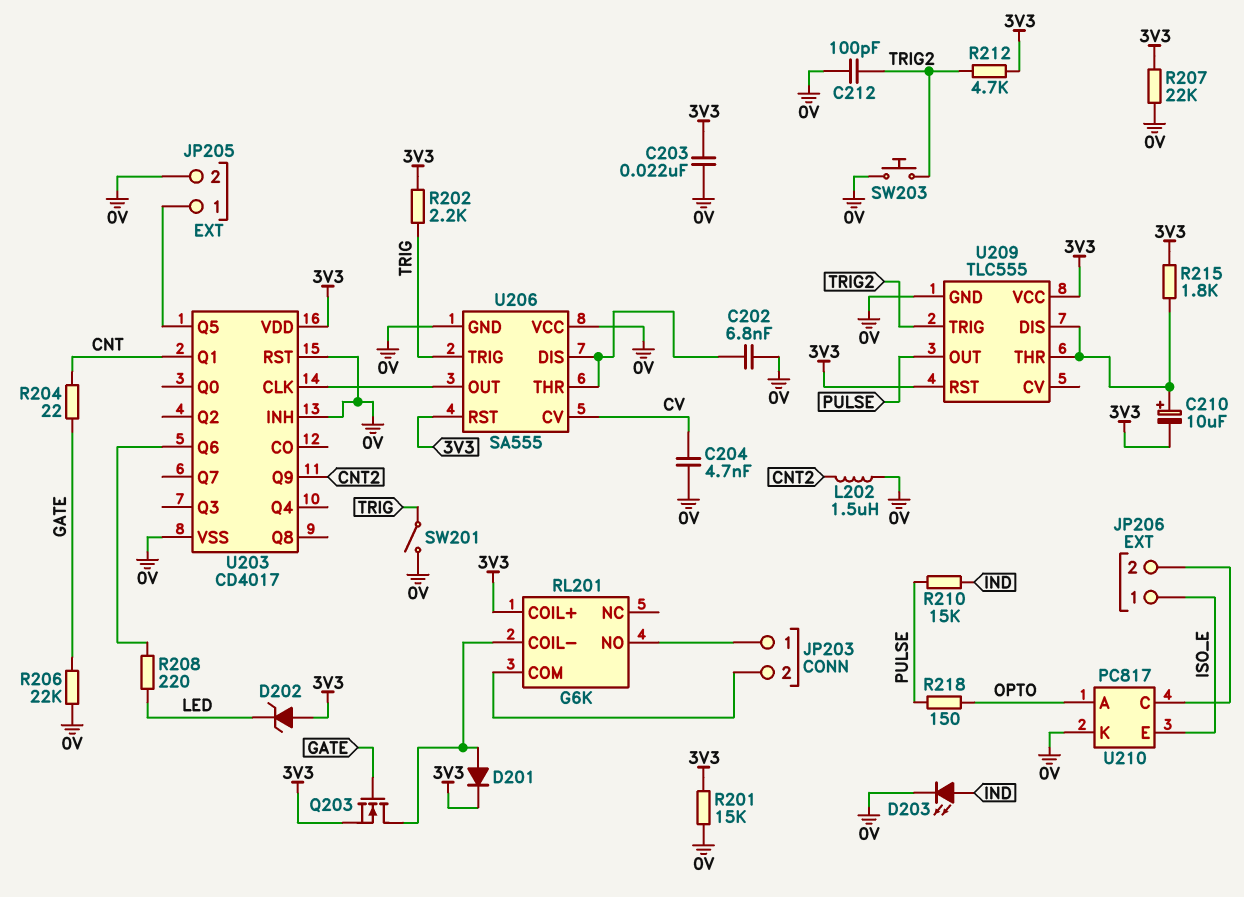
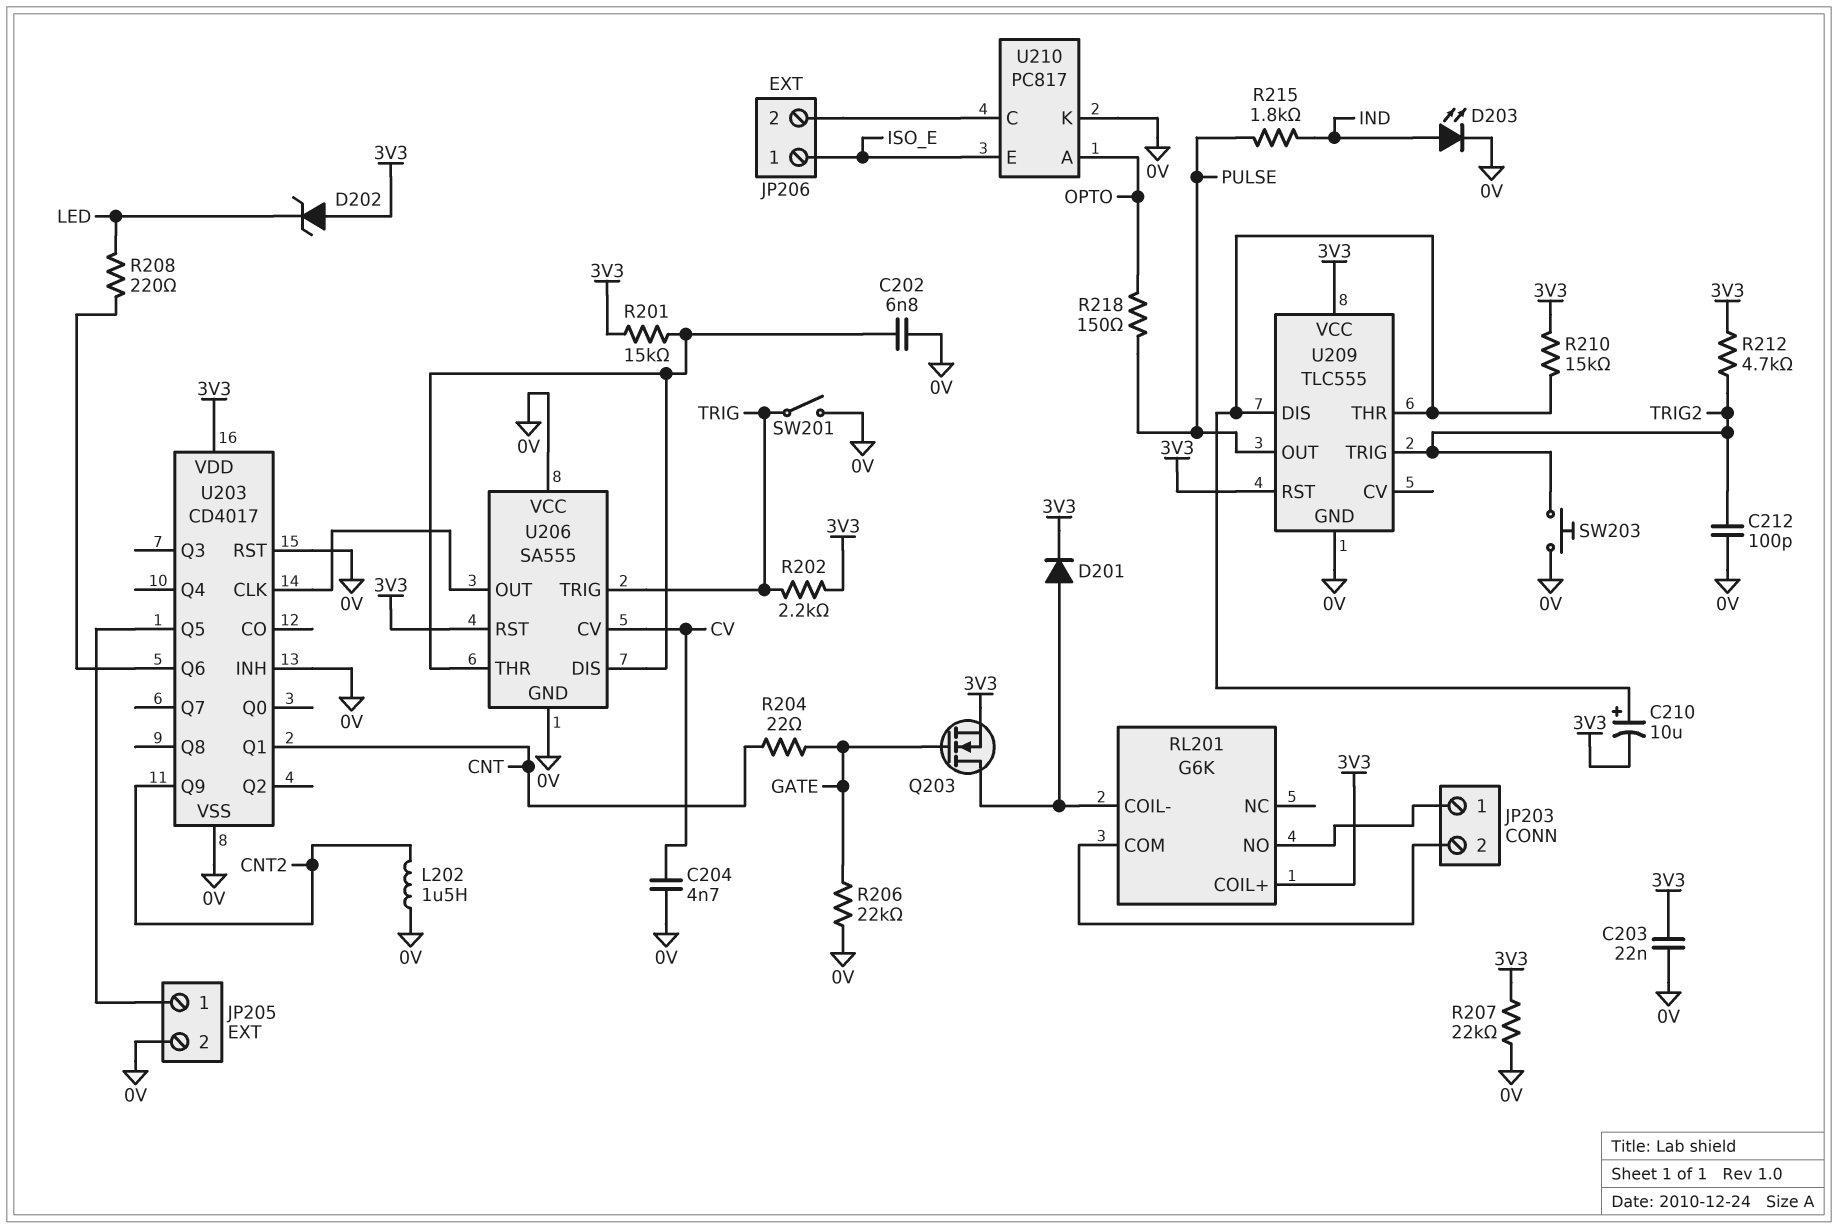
R201: 15k (0V, 3V3) -> 15k (3V3, U206/DIS)
R210: 15k (IND, PULSE) -> 15k (3V3, U209/DIS)
R215: 1.8k (3V3, U209/DIS) -> 1.8k (IND, PULSE)

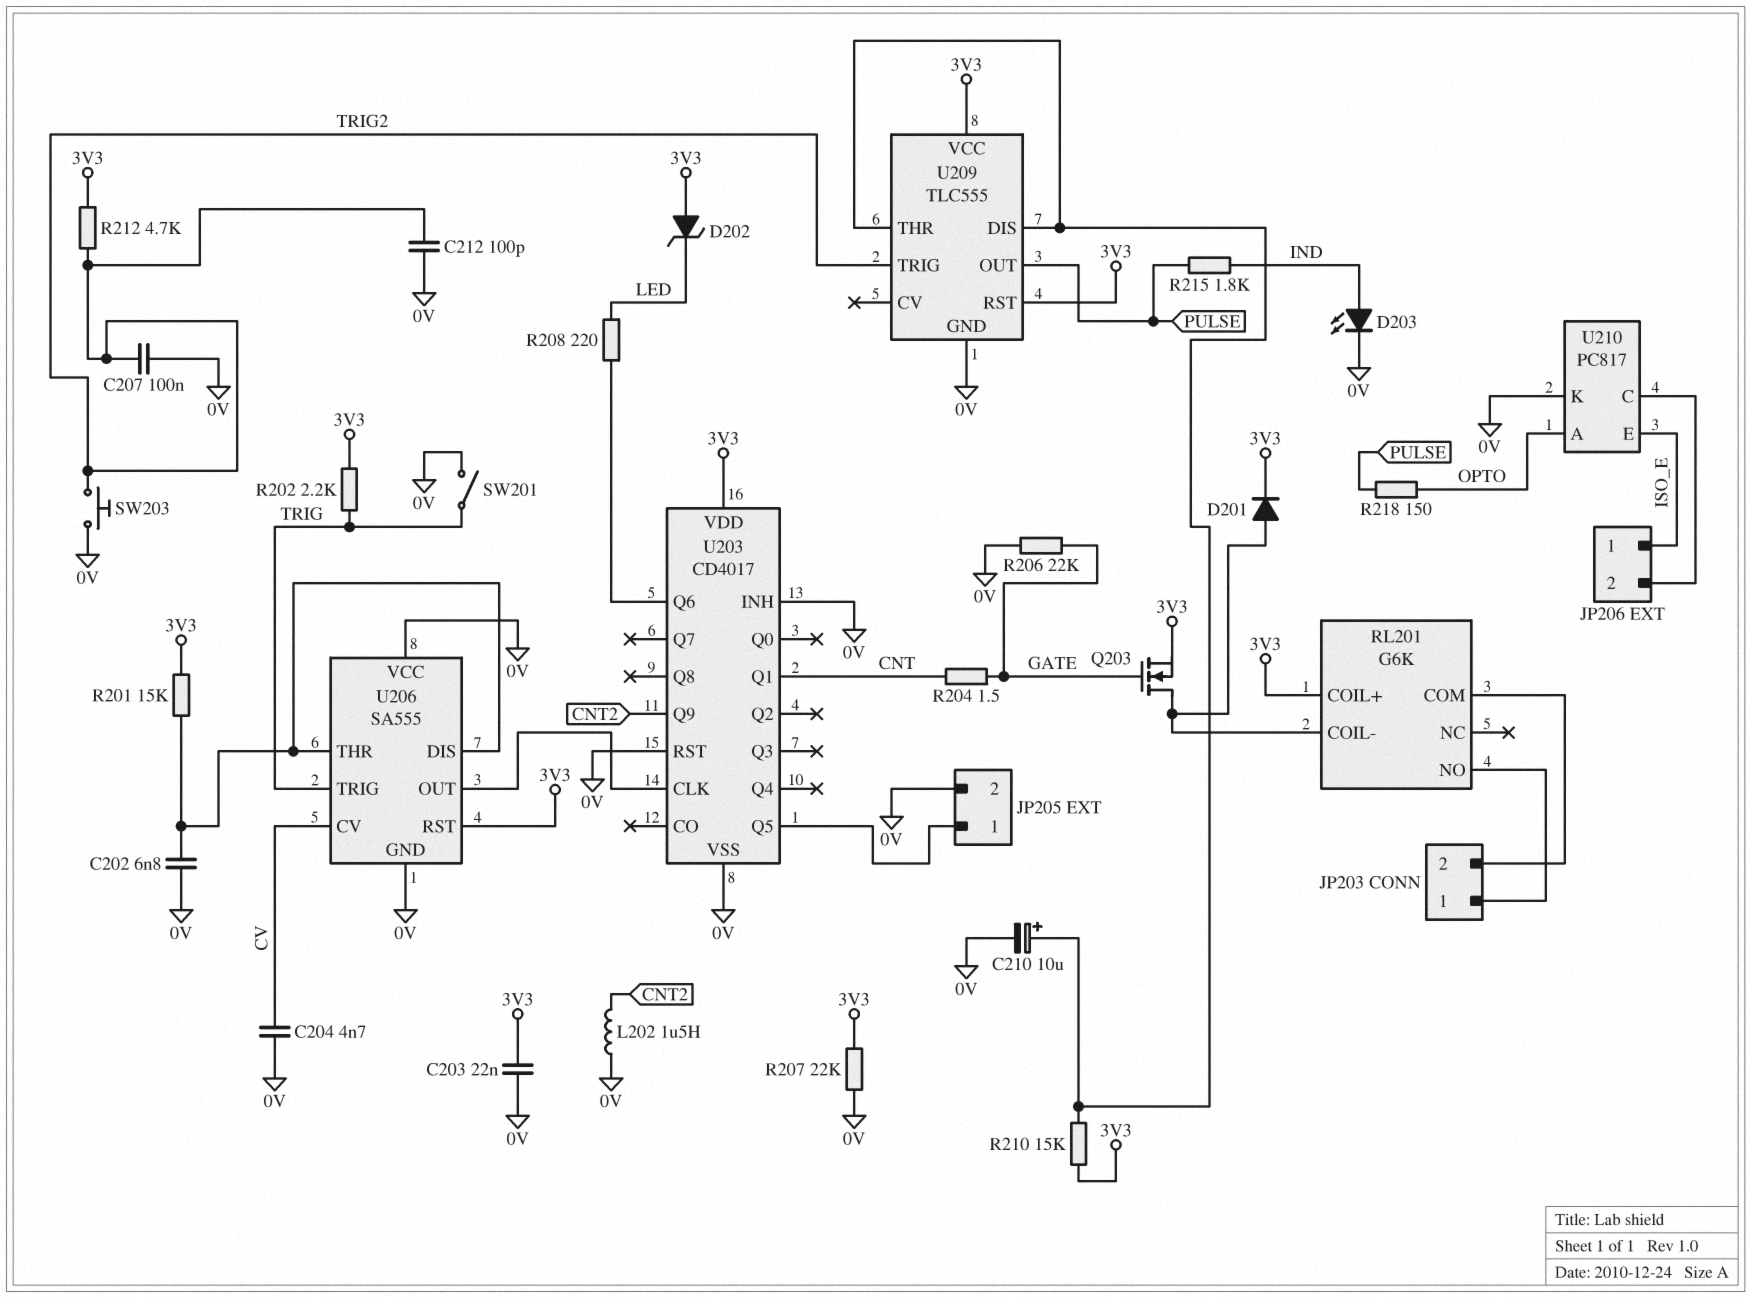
C207: none -> 100nF (0V, TRIG2)
C210: 10uF (plus U209/DIS, minus 3V3) -> 10uF (plus U209/DIS, minus 0V)
R204: 22 (CNT, GATE) -> 1.5 (CNT, GATE)

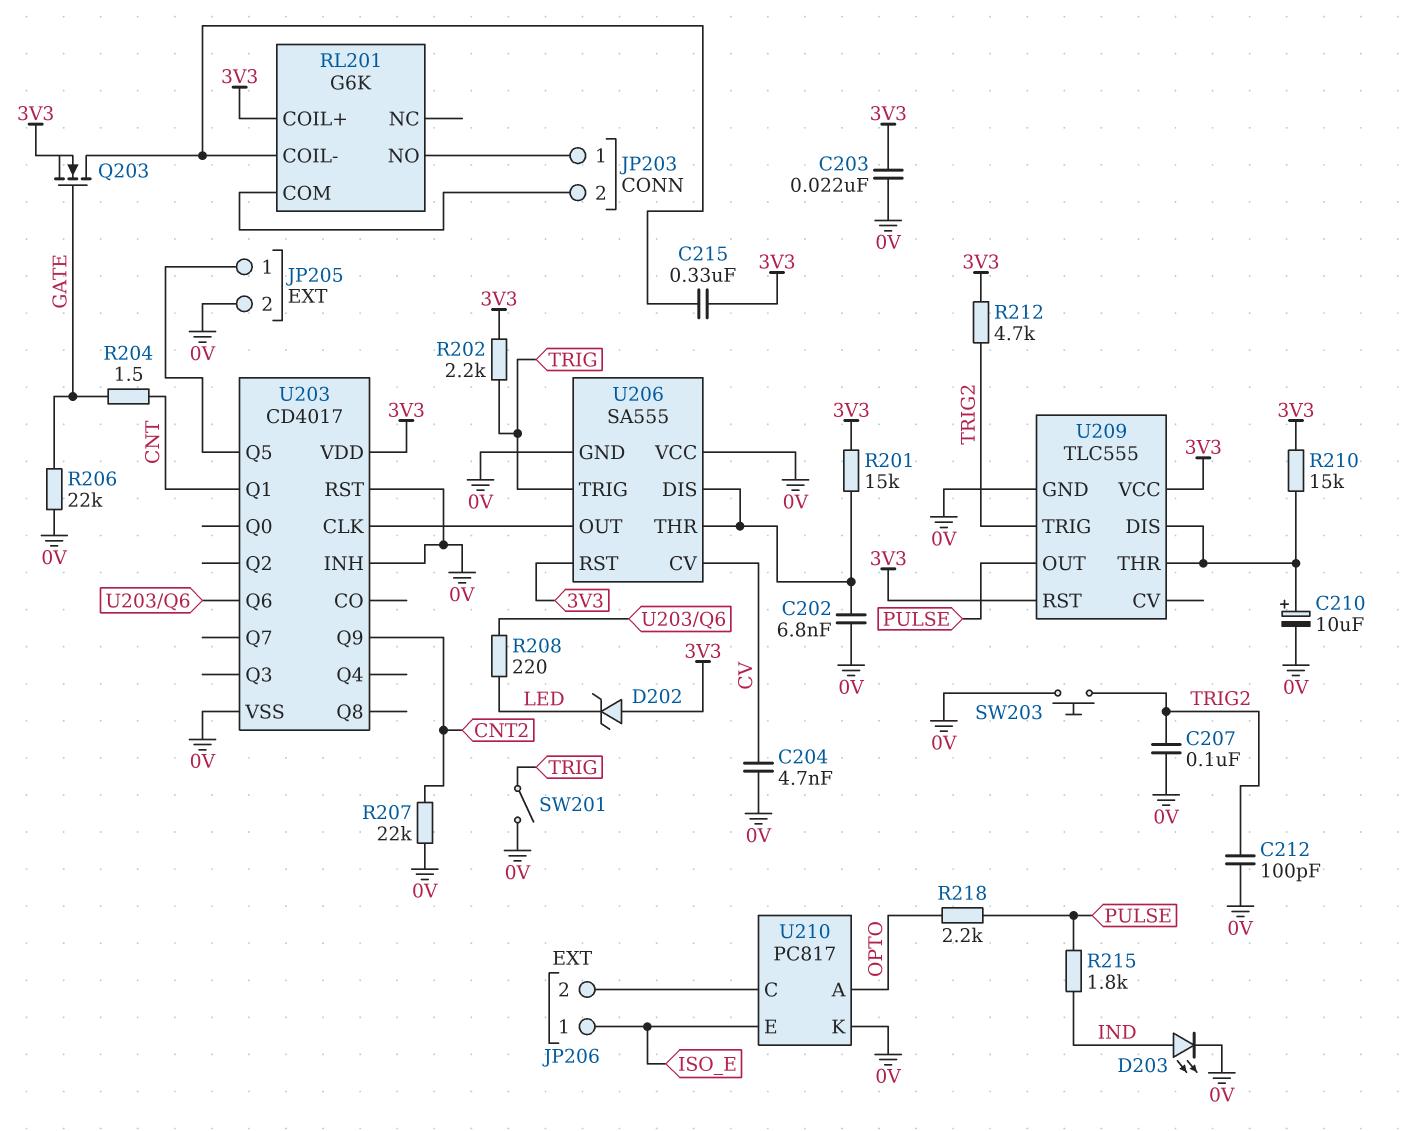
C215: none -> 330nF (3V3, RL201/COIL-)
D201: diode (A RL201/COIL-, K 3V3) -> none
L202: 1.5uH (0V, CNT2) -> none
R207: 22k (0V, 3V3) -> 22k (0V, CNT2)
R218: 150 (OPTO, PULSE) -> 2.2k (OPTO, PULSE)

